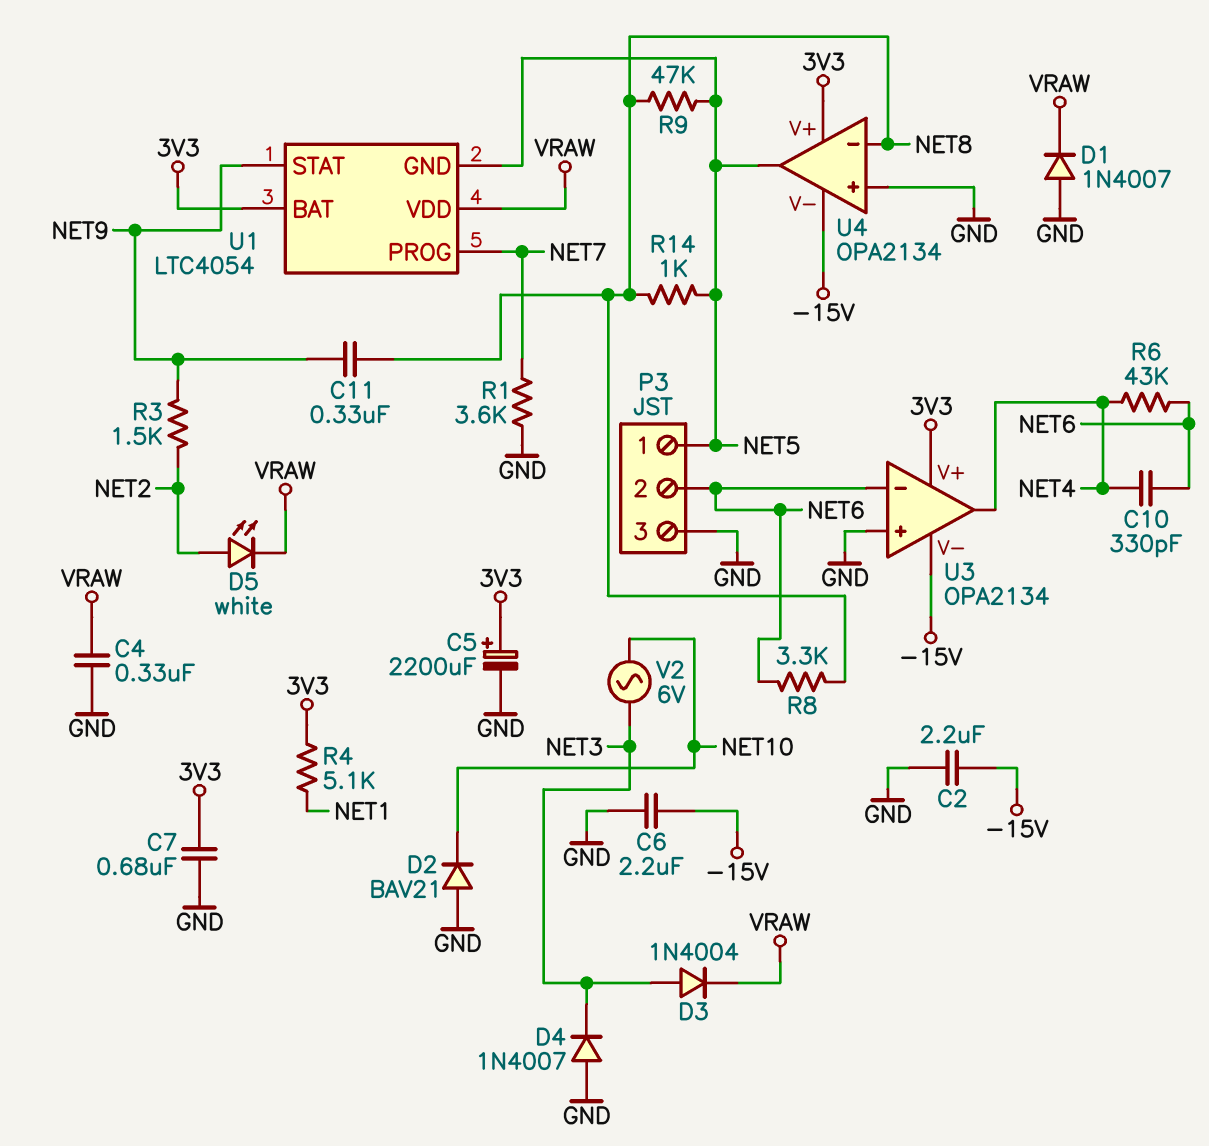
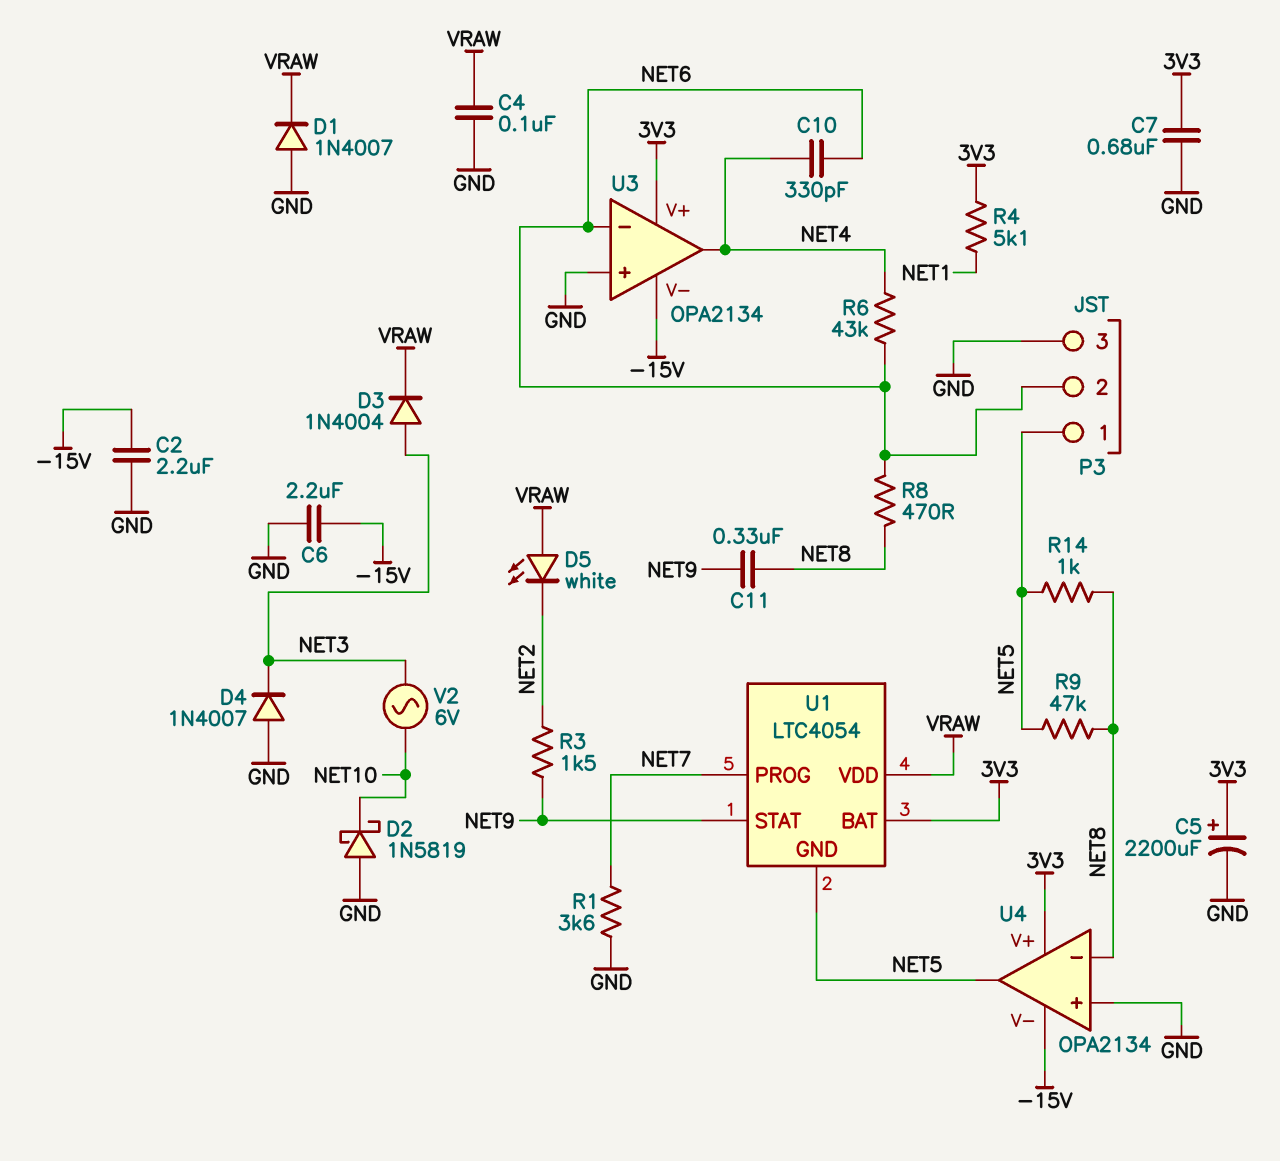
C4: 330nF (GND, VRAW) -> 100nF (GND, VRAW)
D2: diode BAV21 (A GND, K NET10) -> schottky 1N5819 (A GND, K NET10)
D5: LED white (A NET2, K VRAW) -> LED white (A VRAW, K NET2)
R8: 3.3k (NET6, NET8) -> 470 (NET6, NET8)

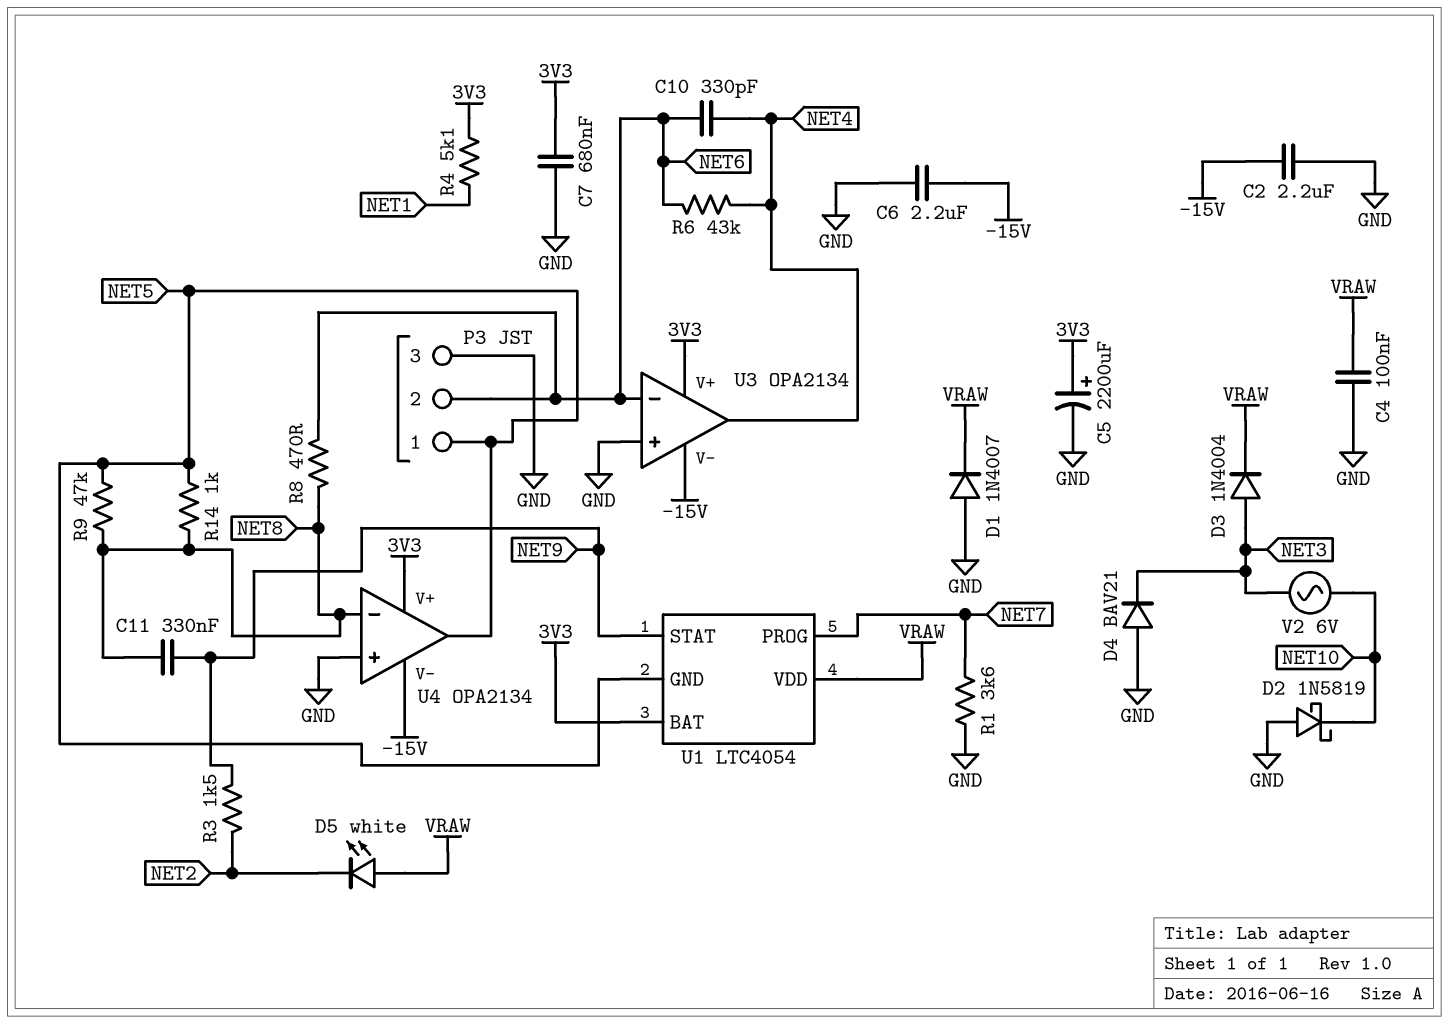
D4: diode 1N4007 (A GND, K NET3) -> diode BAV21 (A GND, K NET3)

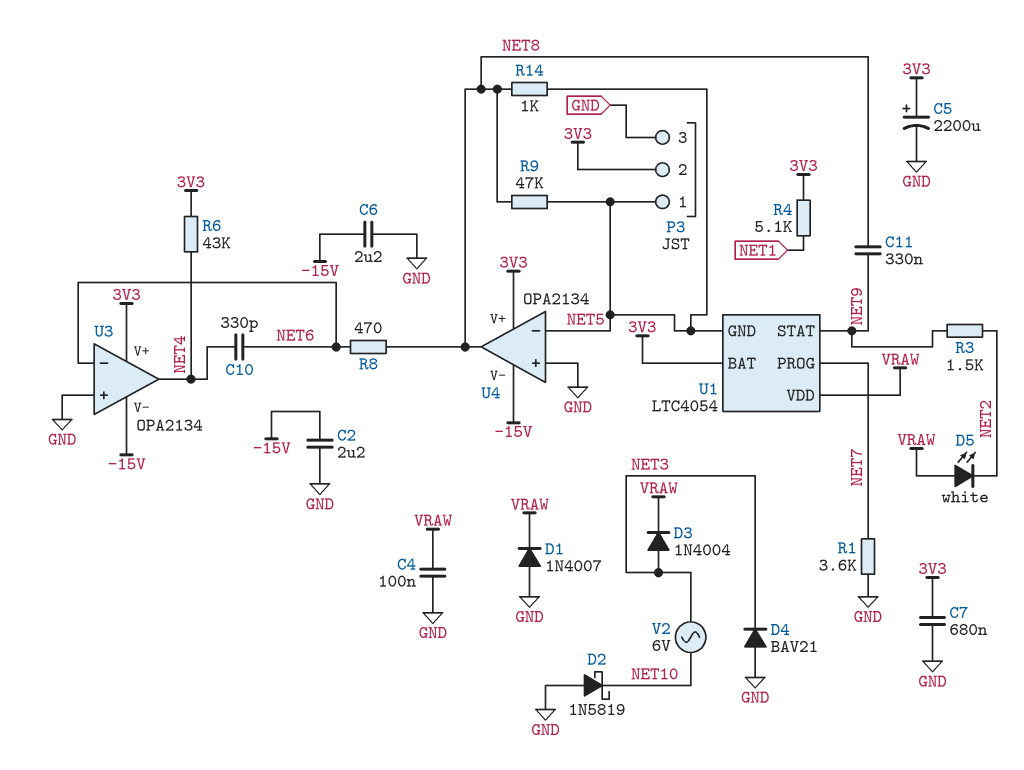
P3 pin 2: NET6 -> 3V3
R6: 43k (NET4, NET6) -> 43k (3V3, NET4)
U4 pin in-: NET8 -> NET5
U4 pin out: NET5 -> NET8

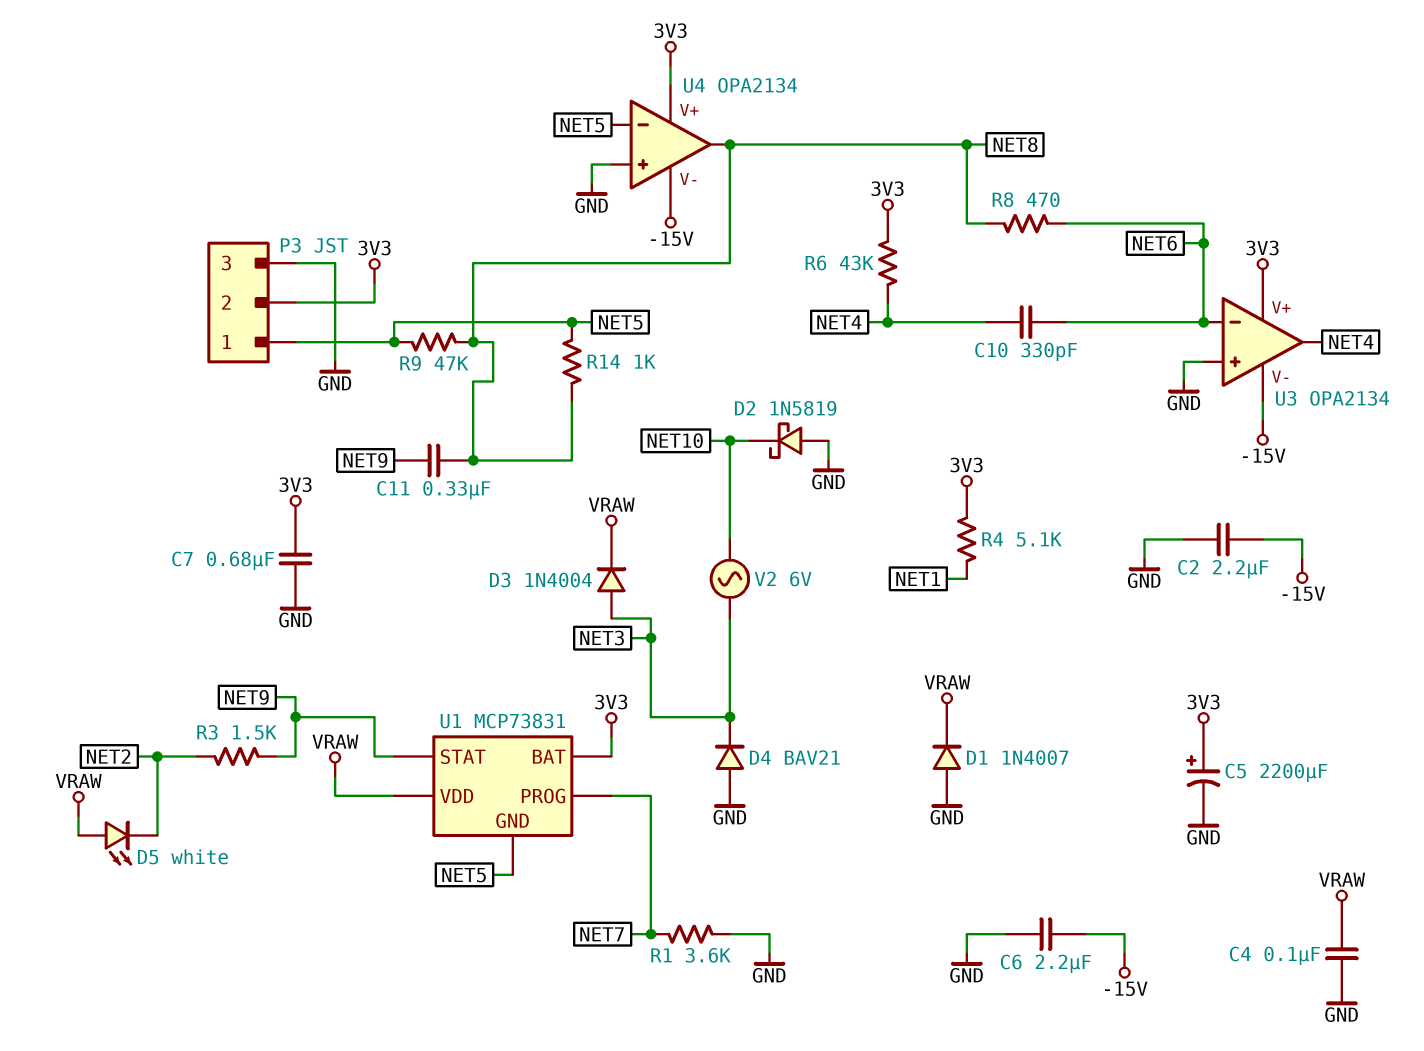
U1: LTC4054 -> MCP73831

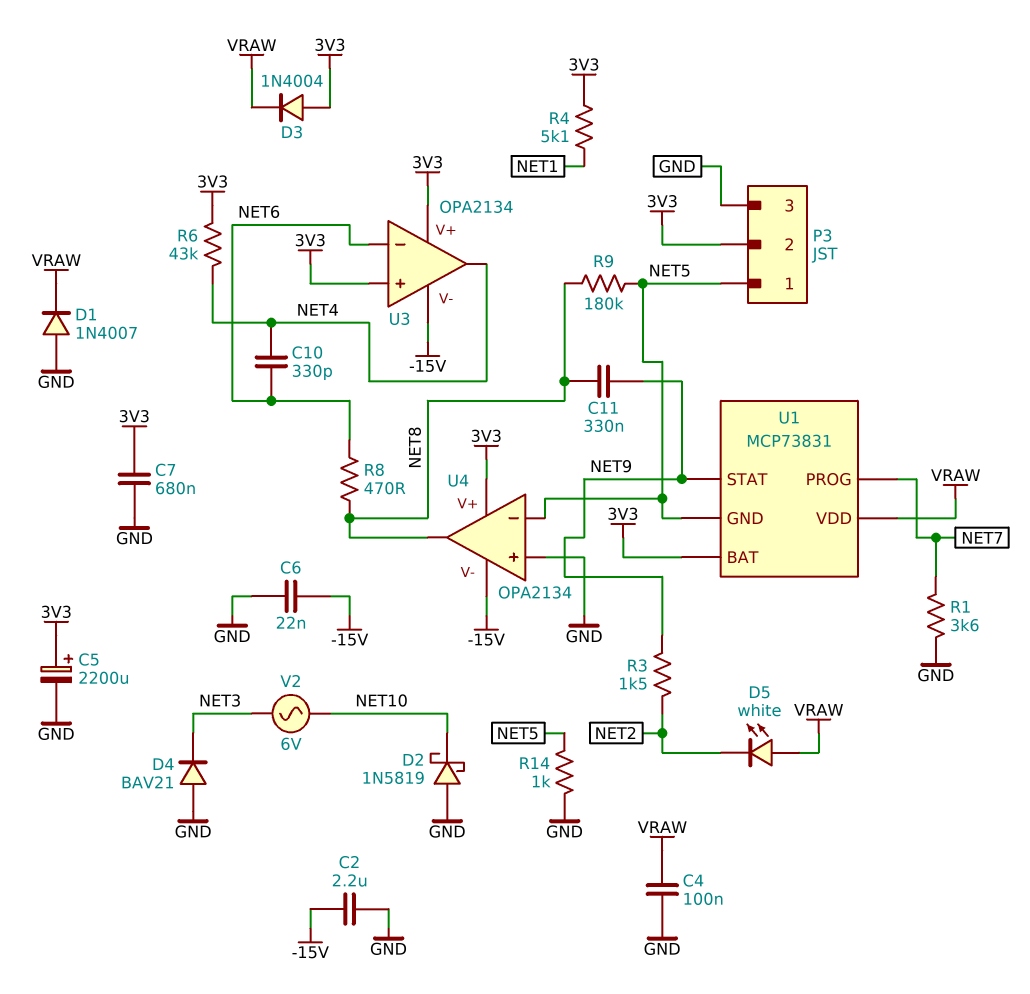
C6: 2.2uF (-15V, GND) -> 22nF (-15V, GND)
D3: diode 1N4004 (A NET3, K VRAW) -> diode 1N4004 (A 3V3, K VRAW)
R9: 47k (NET5, NET8) -> 180k (NET5, NET8)
R14: 1k (NET5, NET8) -> 1k (GND, NET5)
U3 pin in+: GND -> 3V3

